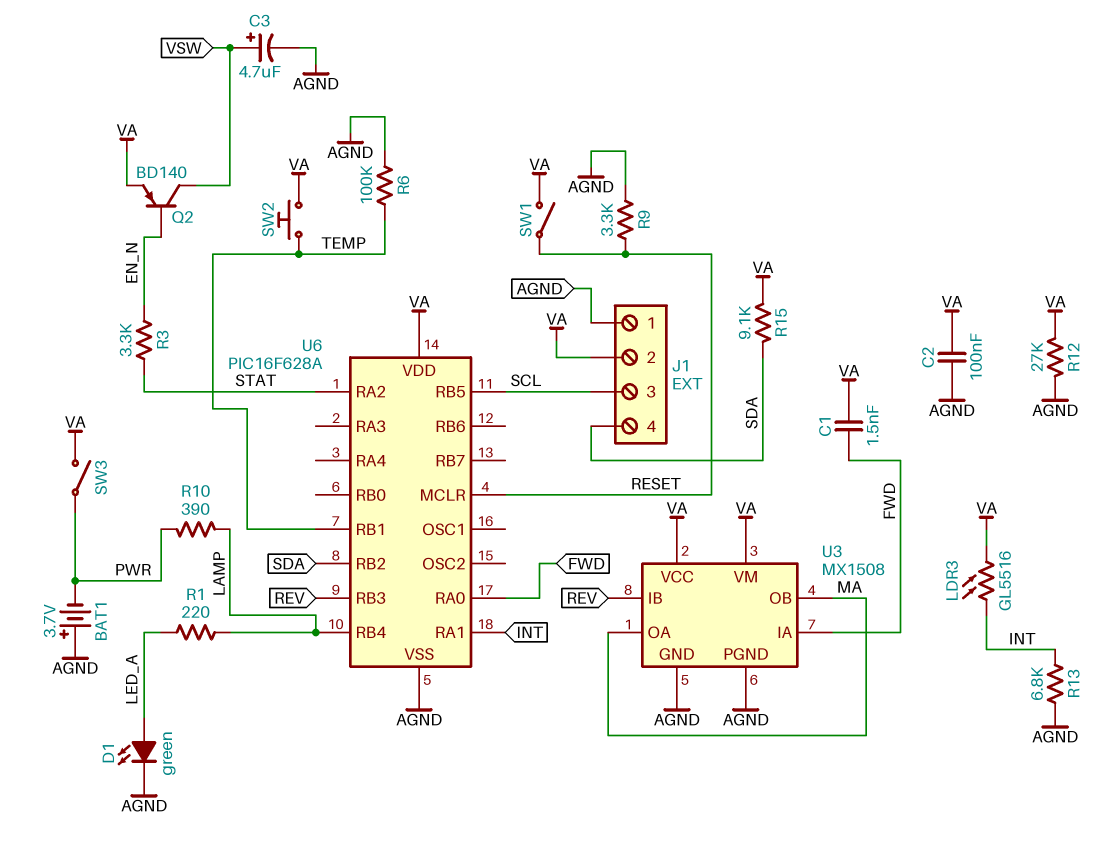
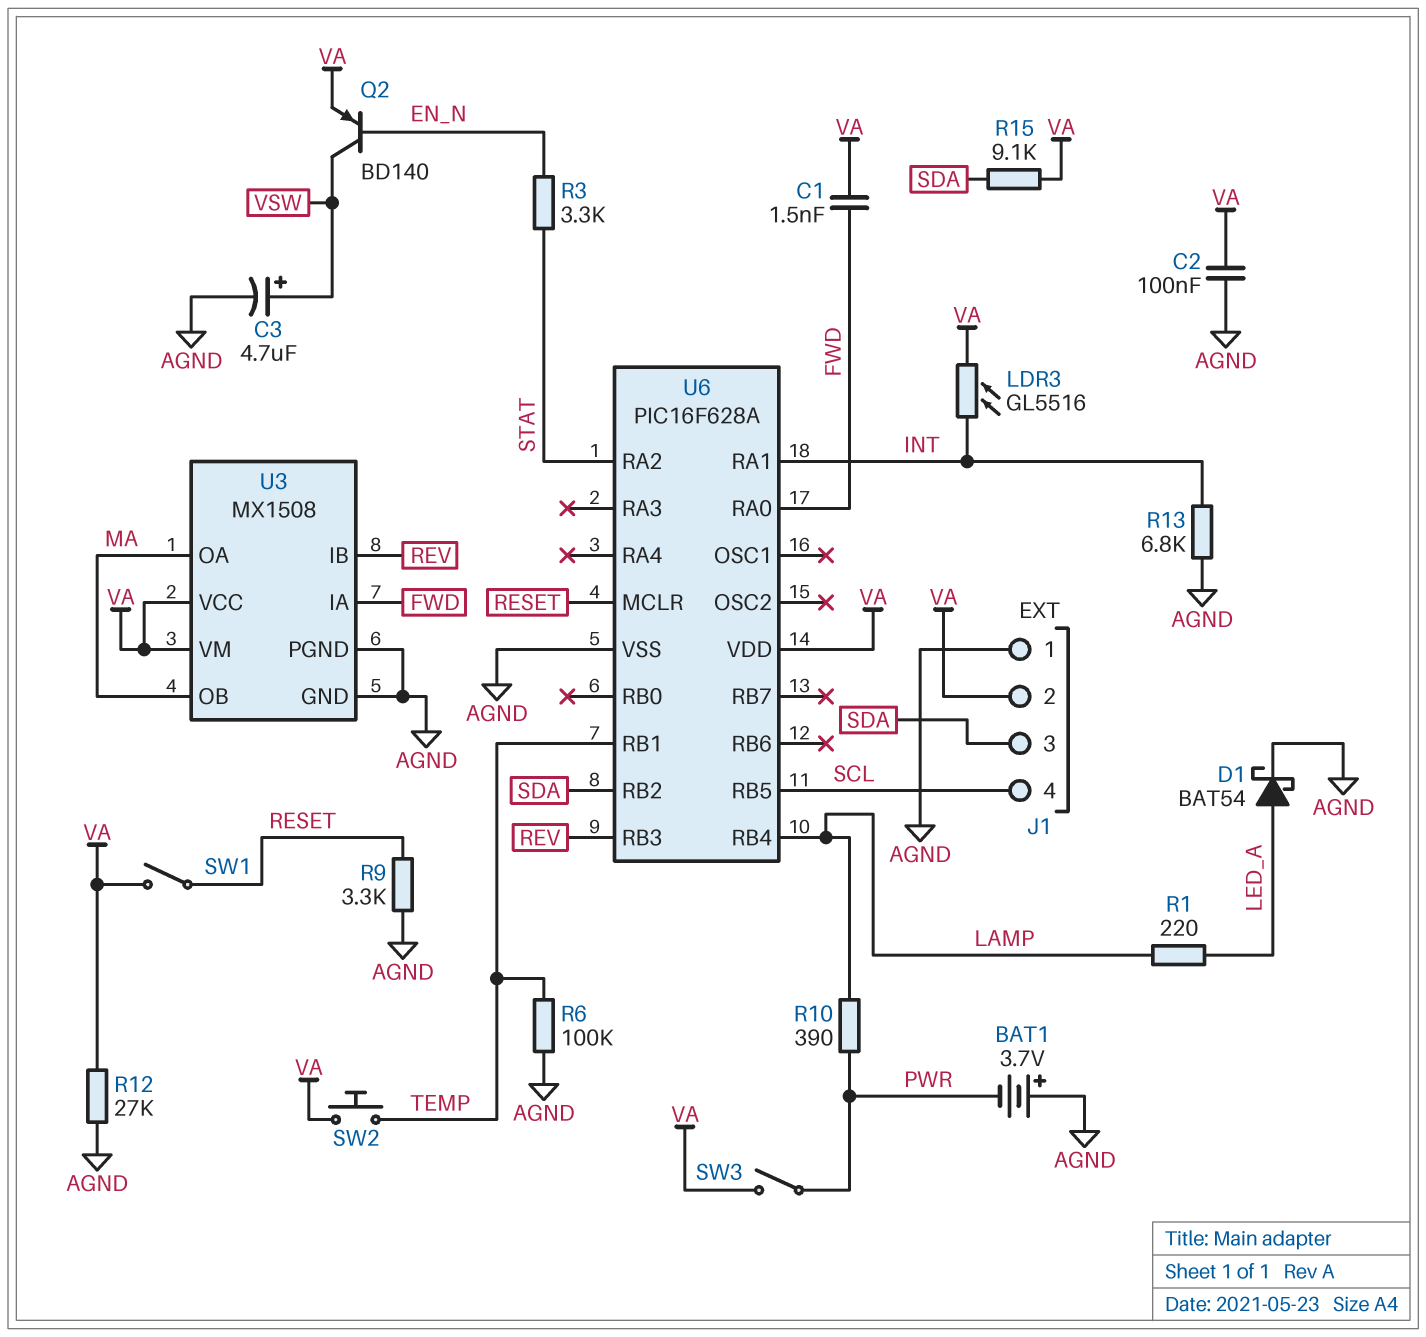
D1: LED green (A LED_A, K AGND) -> schottky BAT54 (A LED_A, K AGND)
J1 pin 3: SCL -> SDA
J1 pin 4: SDA -> SCL

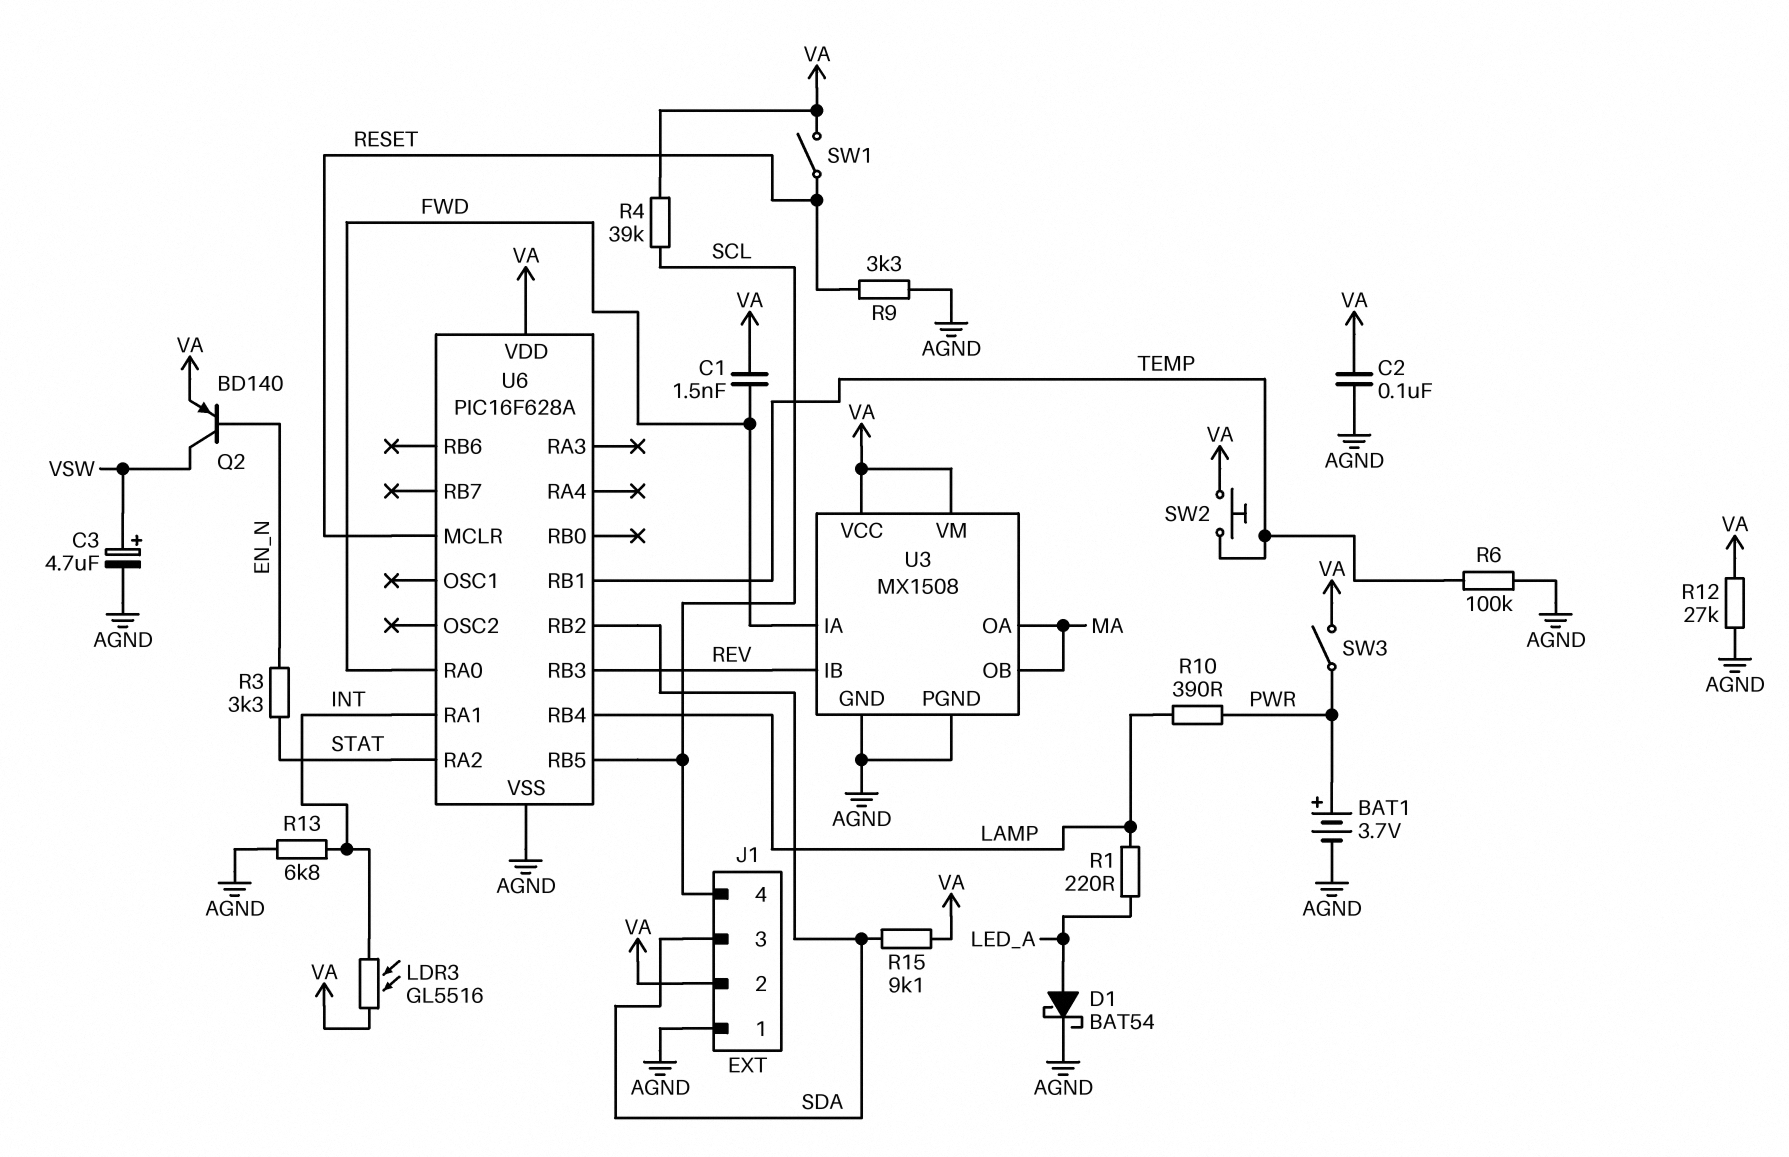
BAT1: 3.7V (plus AGND, minus PWR) -> 3.7V (plus PWR, minus AGND)
R4: none -> 39k (SCL, VA)

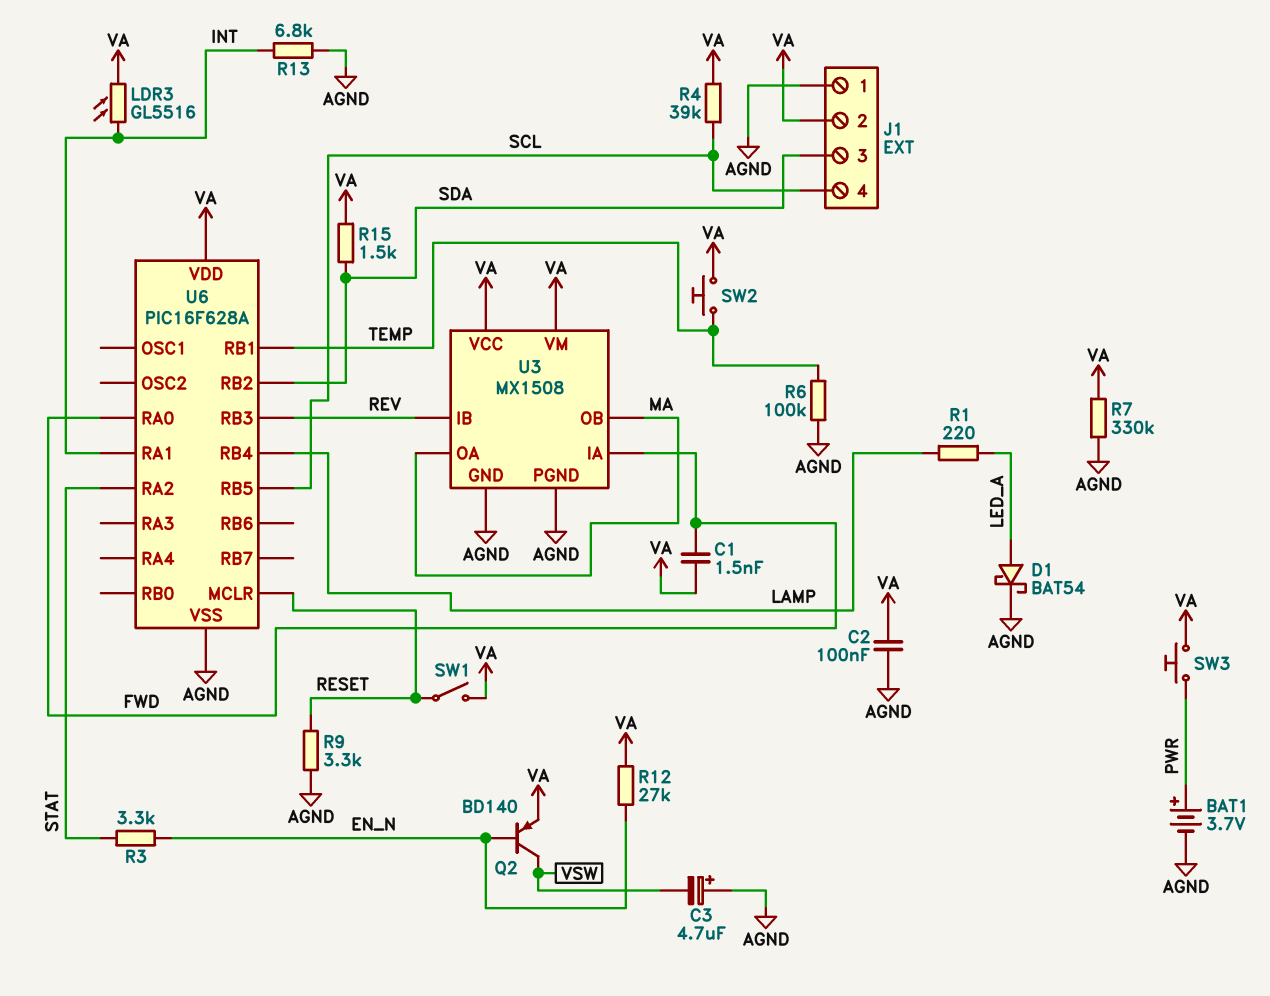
C3: 4.7uF (plus VSW, minus AGND) -> 4.7uF (plus AGND, minus VSW)
R7: none -> 330k (AGND, VA)
R10: 390 (LAMP, PWR) -> none
R12: 27k (AGND, VA) -> 27k (EN_N, VA)
R15: 9.1k (SDA, VA) -> 1.5k (SDA, VA)
SW3: switch (PWR, VA) -> button (PWR, VA)

